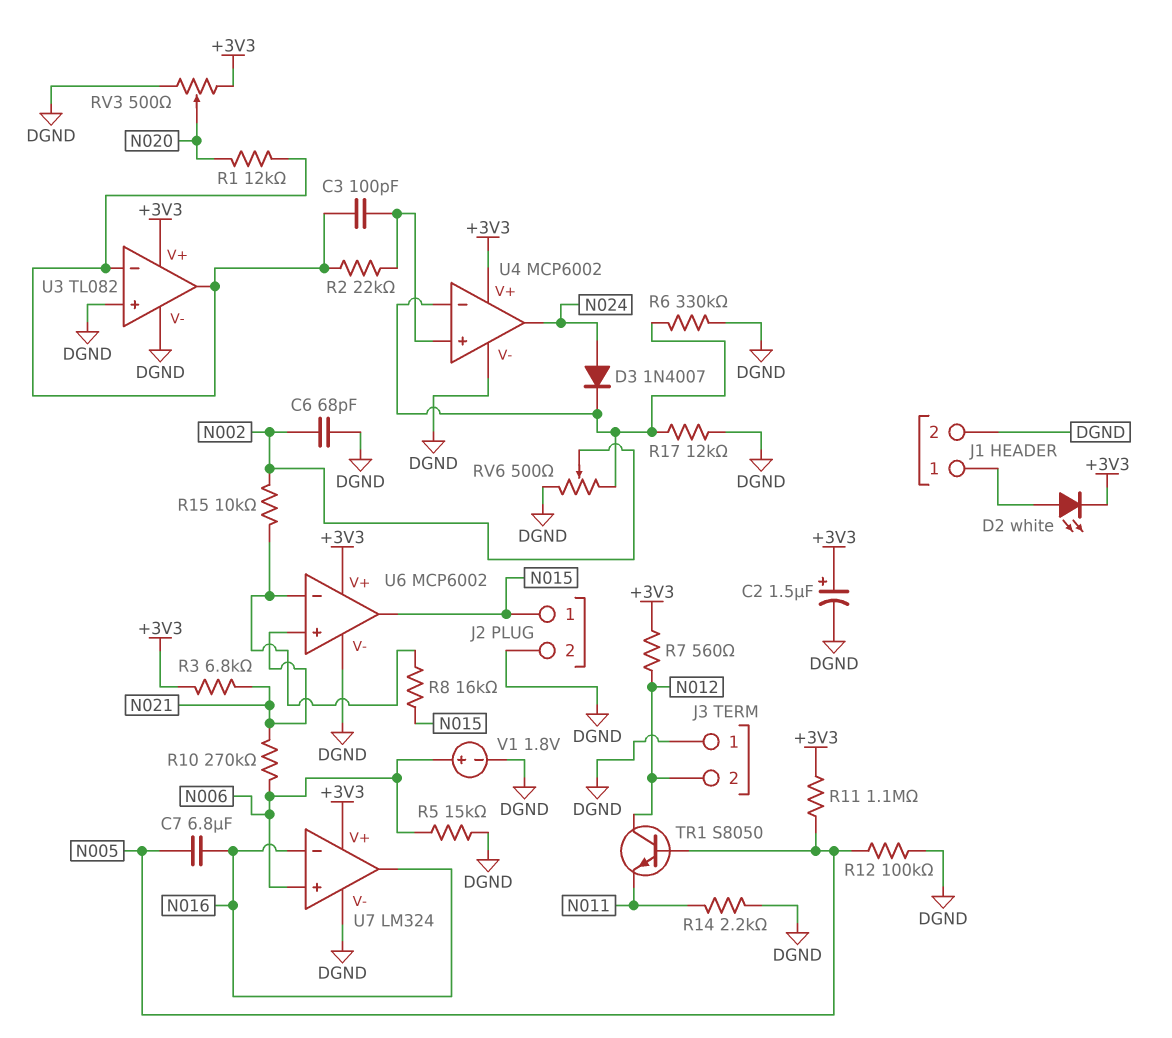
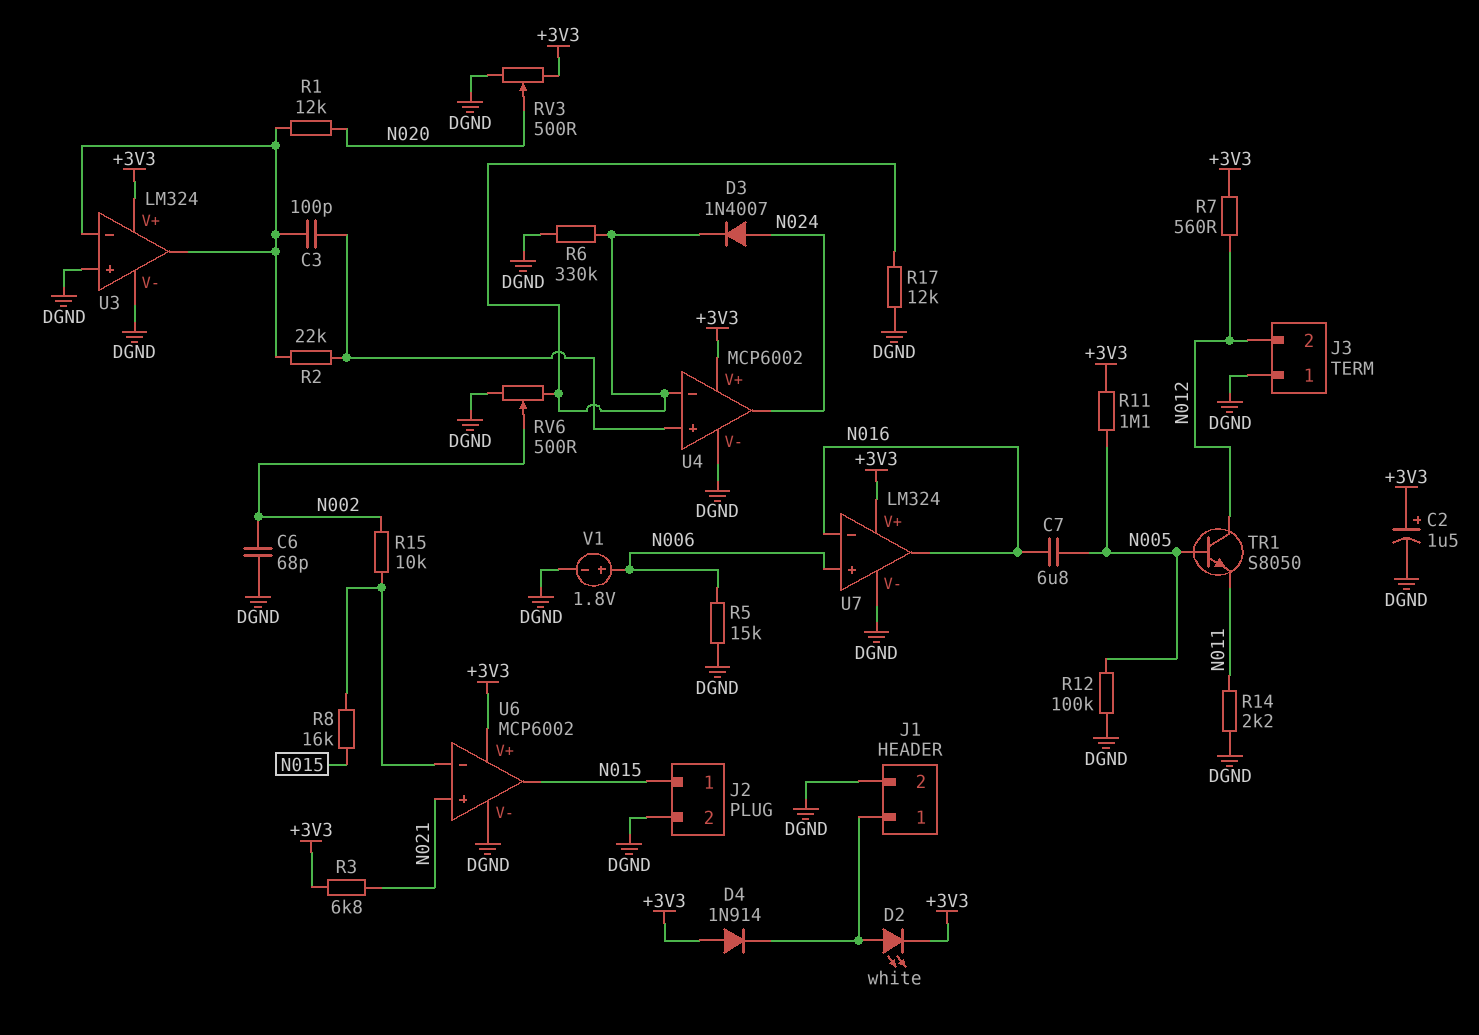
D4: none -> diode 1N914 (A +3V3, K J1/1)
R10: 270k (N006, N021) -> none
U3: TL082 -> LM324

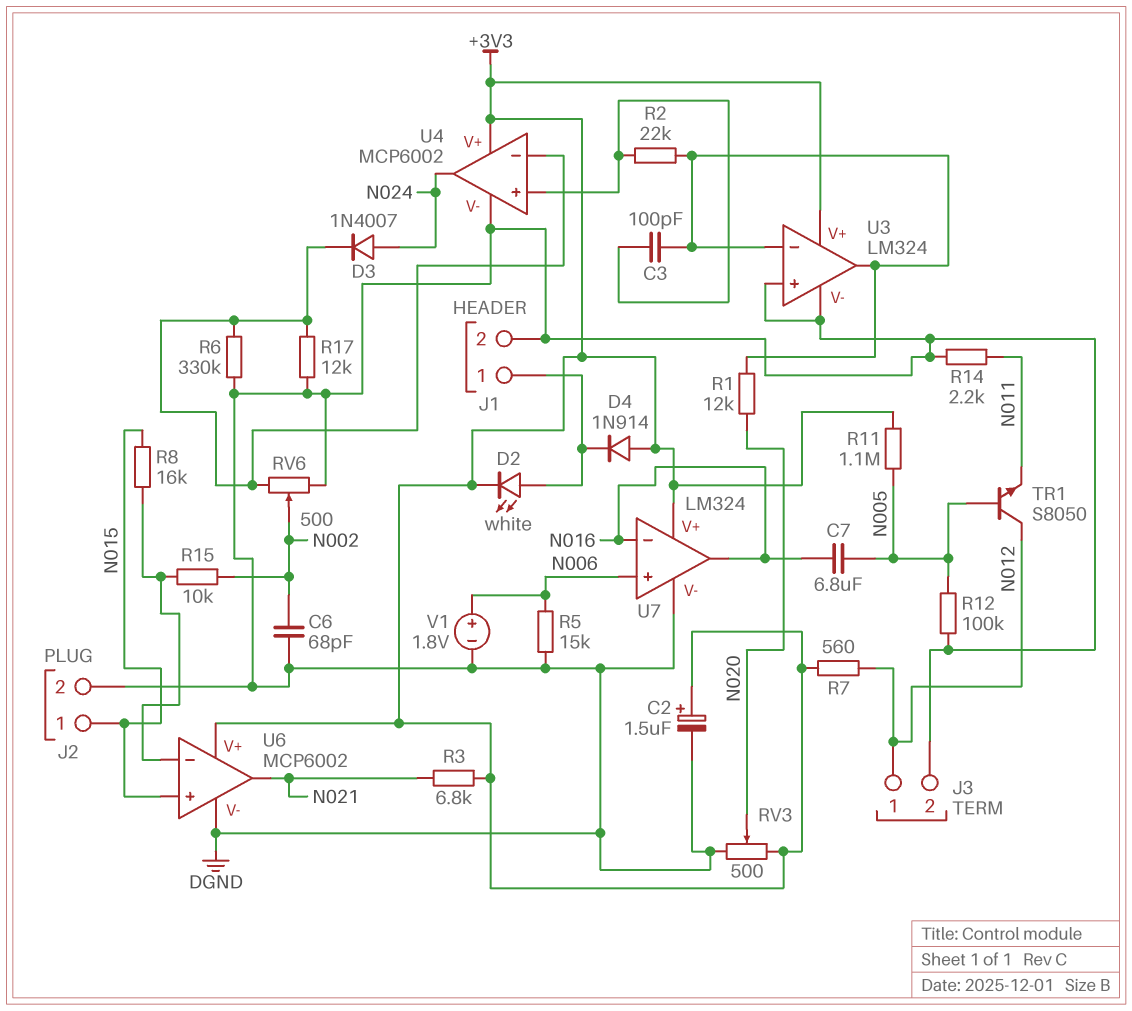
J3 pin 1: DGND -> N012
J3 pin 2: N012 -> DGND
U6 pin in+: N021 -> N015
U6 pin out: N015 -> N021

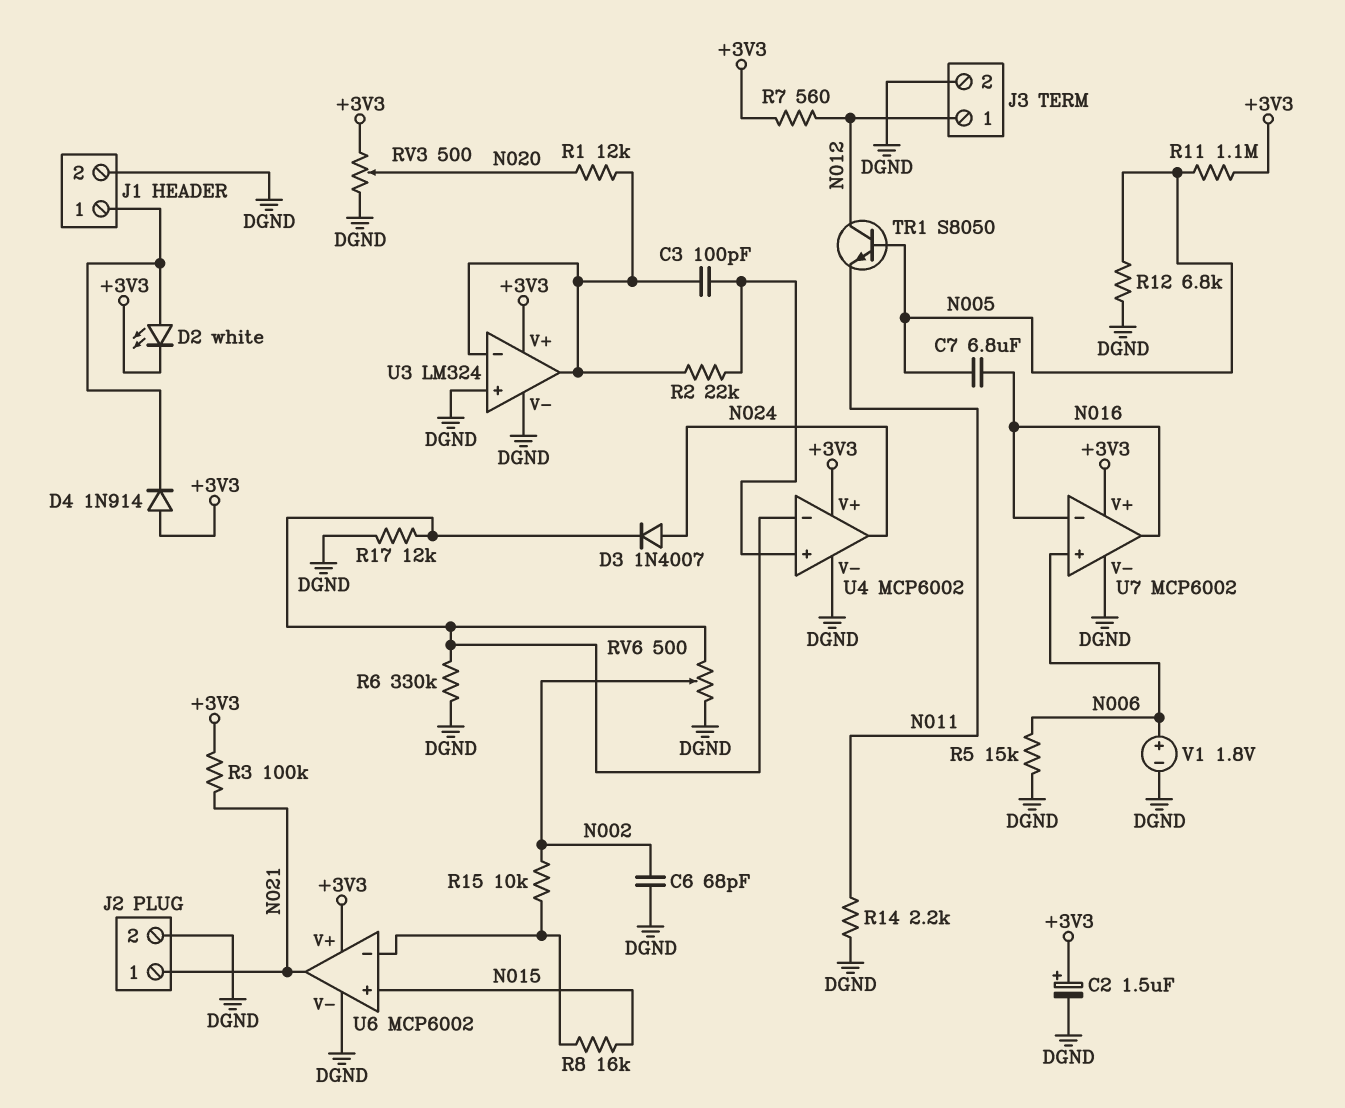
J2 pin 1: N015 -> N021
R3: 6.8k (+3V3, N021) -> 100k (+3V3, N021)
R12: 100k (DGND, N005) -> 6.8k (DGND, N005)
U7: LM324 -> MCP6002

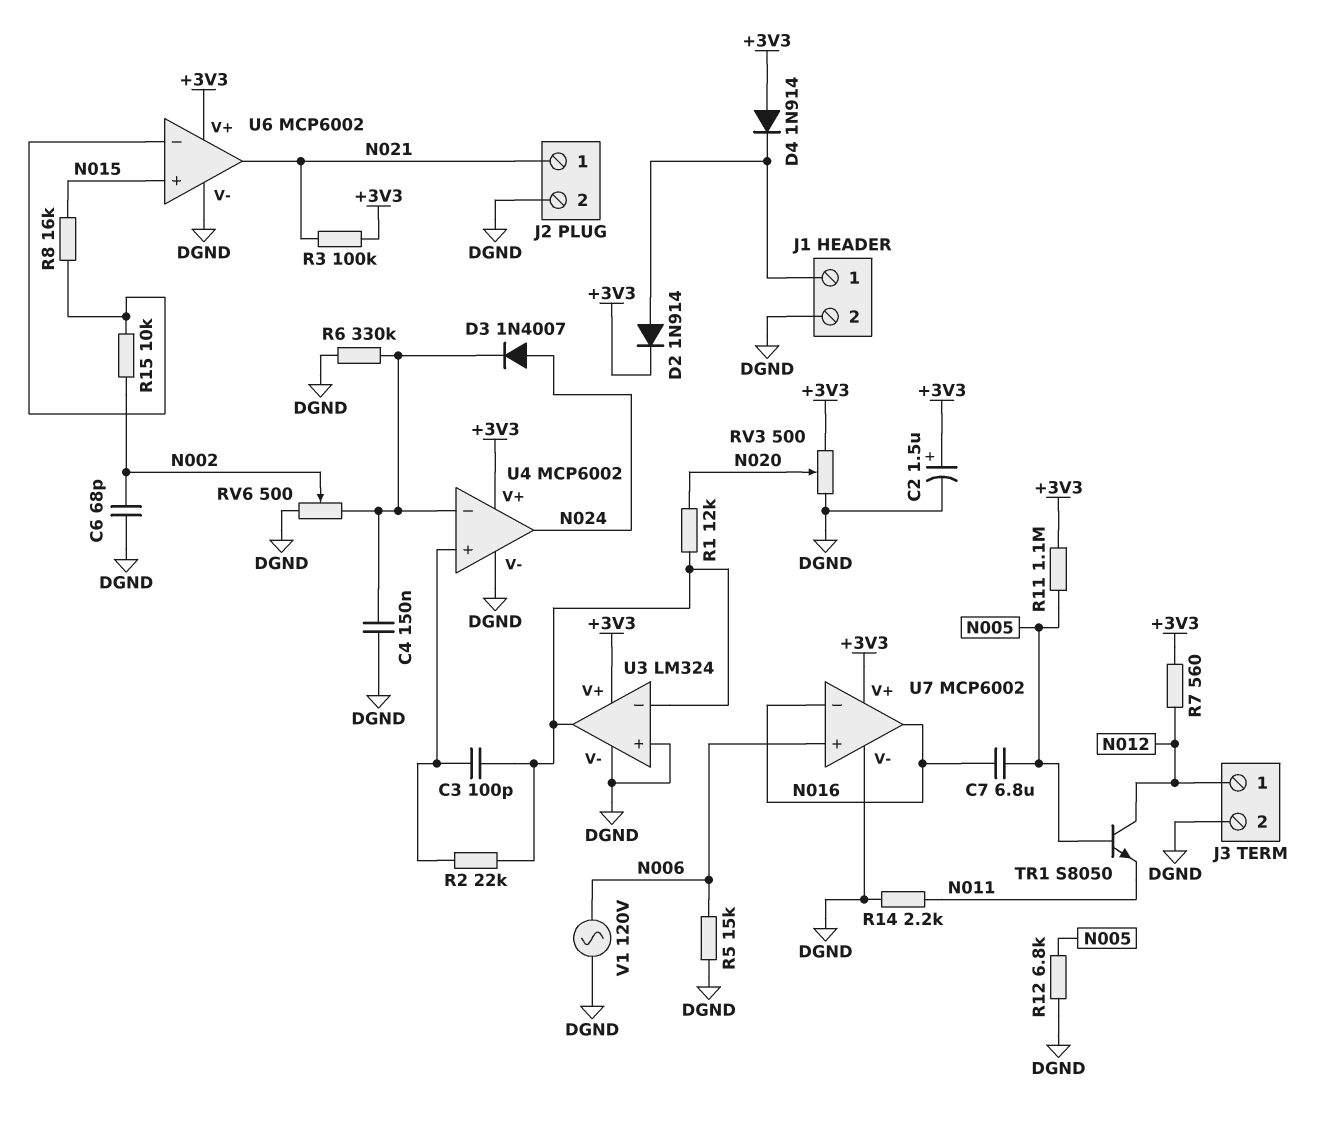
C4: none -> 150nF (DGND, U4/in-)
D2: LED white (A J1/1, K +3V3) -> diode 1N914 (A J1/1, K +3V3)
R17: 12k (DGND, U4/in-) -> none
V1: 1.8V (plus N006, minus DGND) -> AC 120V (DGND, N006)

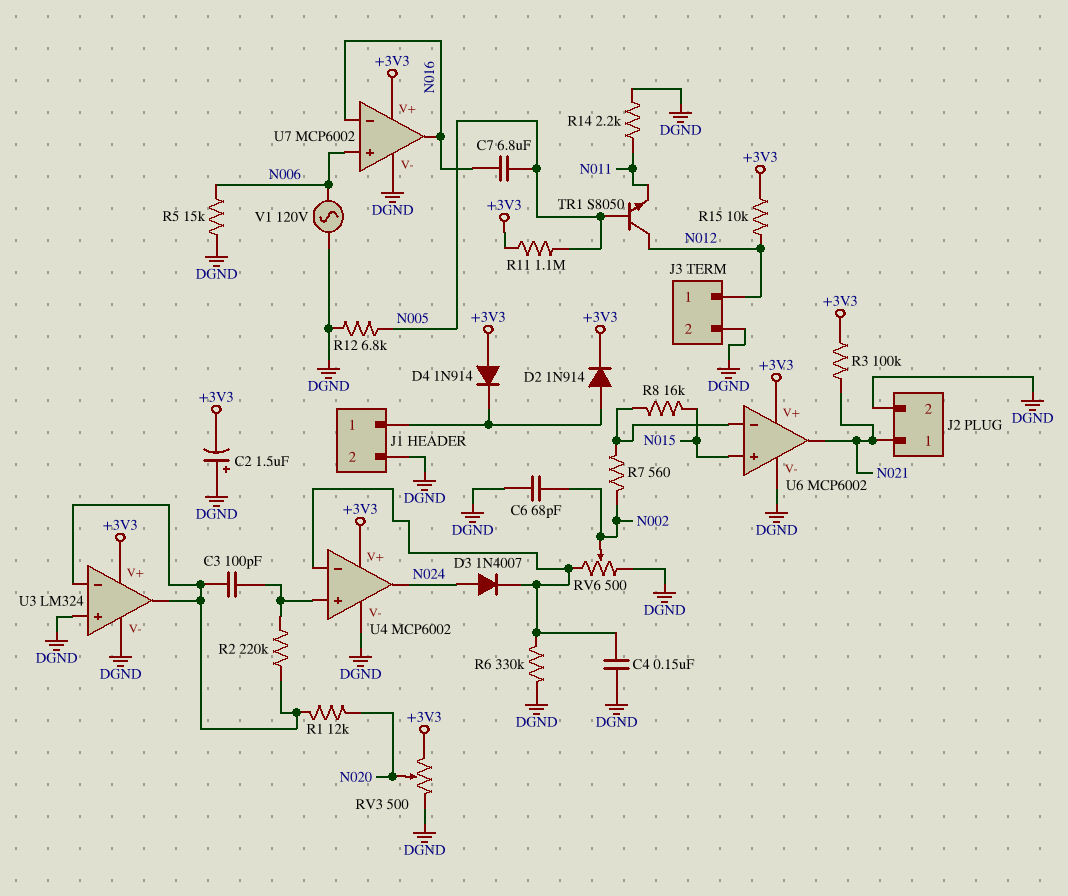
C2: 1.5uF (plus +3V3, minus DGND) -> 1.5uF (plus DGND, minus +3V3)
R2: 22k (U3/in-, U4/in+) -> 220k (U3/in-, U4/in+)
R7: 560 (+3V3, N012) -> 560 (N002, U6/in-)
R15: 10k (N002, U6/in-) -> 10k (+3V3, N012)

